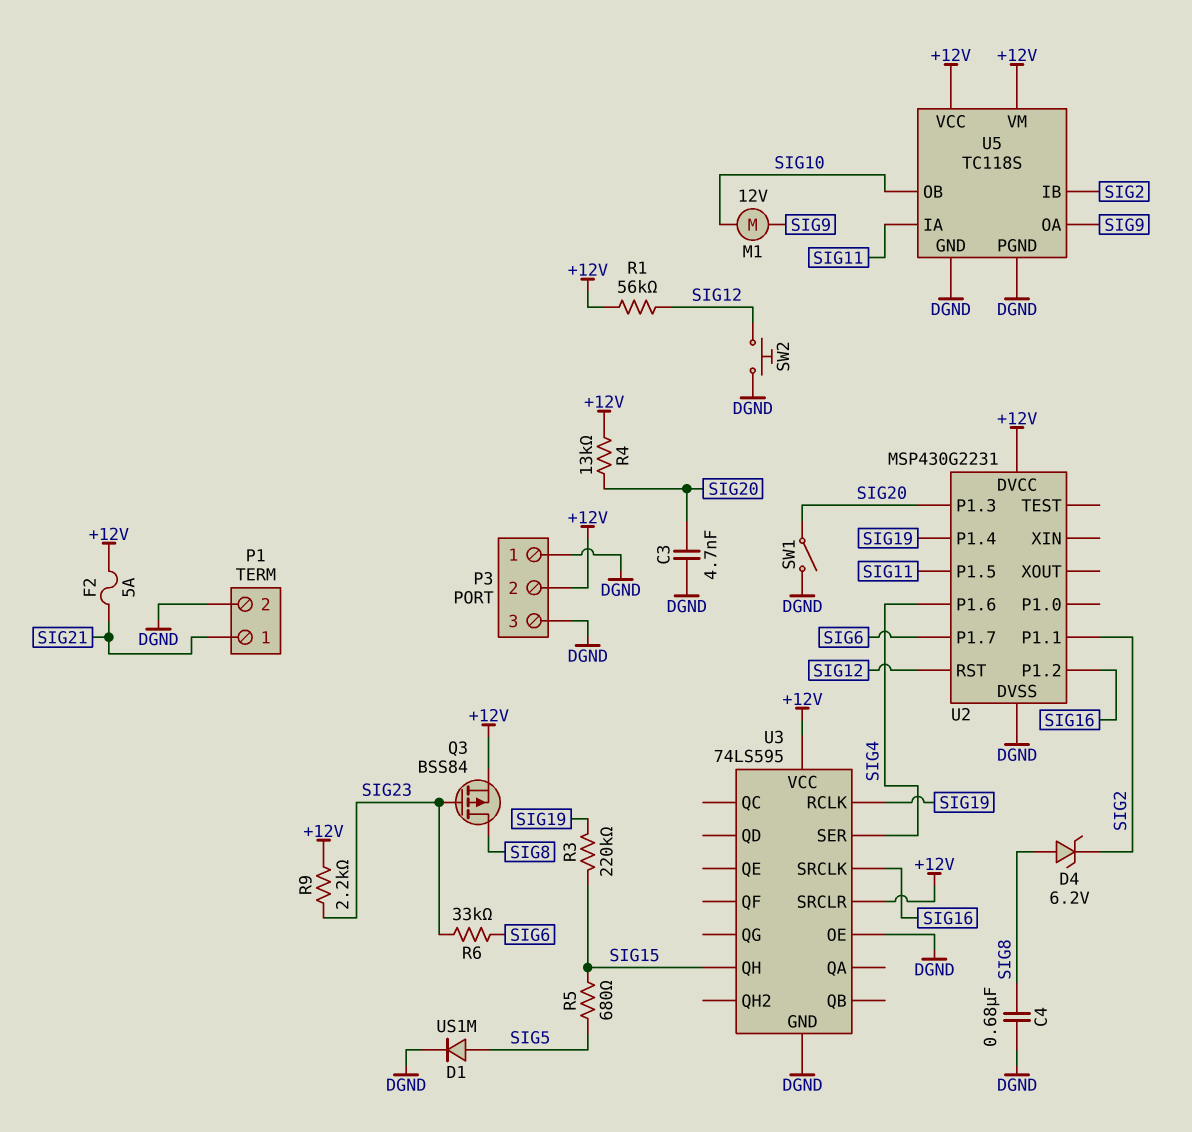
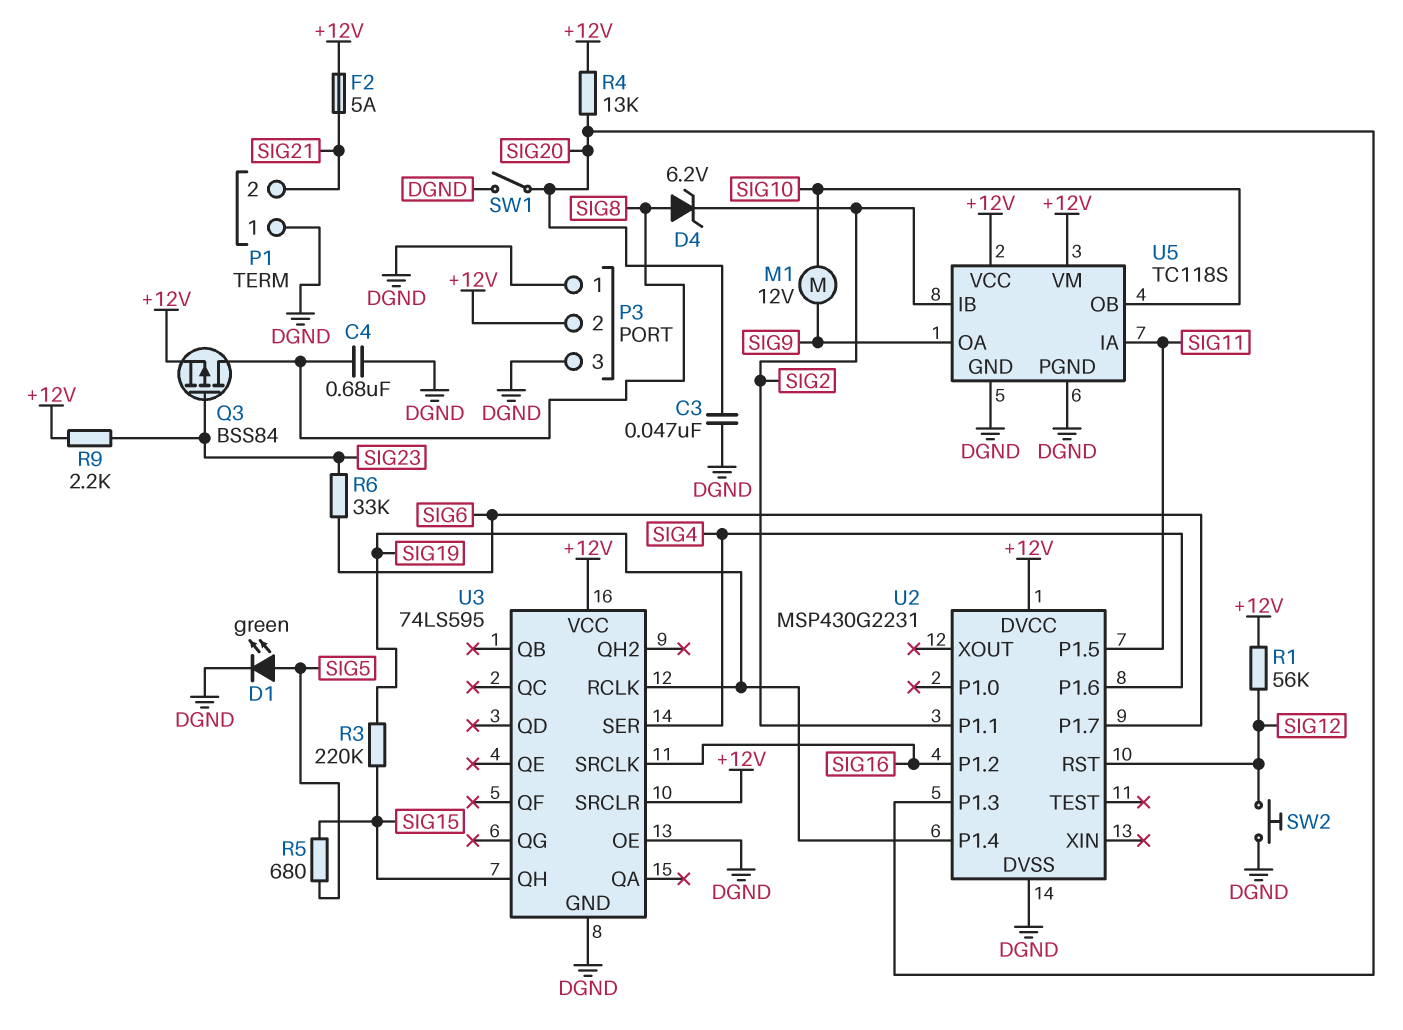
C3: 4.7nF (DGND, SIG20) -> 47nF (DGND, SIG20)
D1: diode US1M (A SIG5, K DGND) -> LED green (A SIG5, K DGND)
P1 pin 1: SIG21 -> DGND
P1 pin 2: DGND -> SIG21

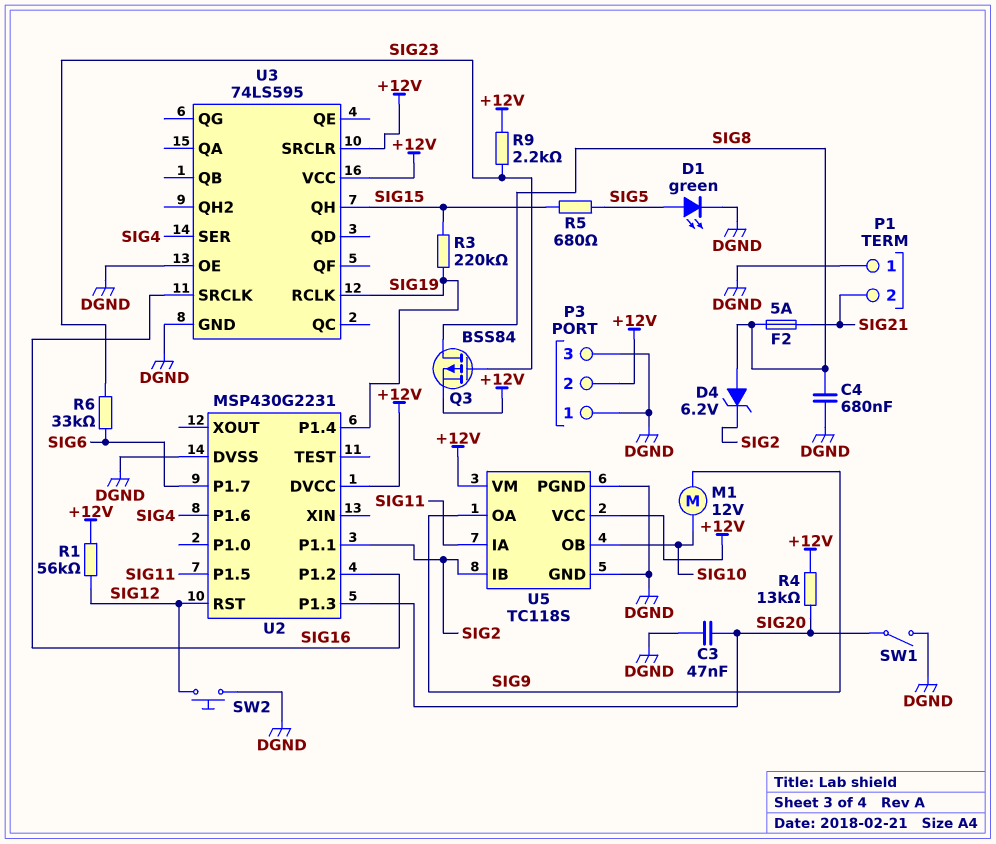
F2: 5A (+12V, SIG21) -> 5A (SIG8, SIG21)

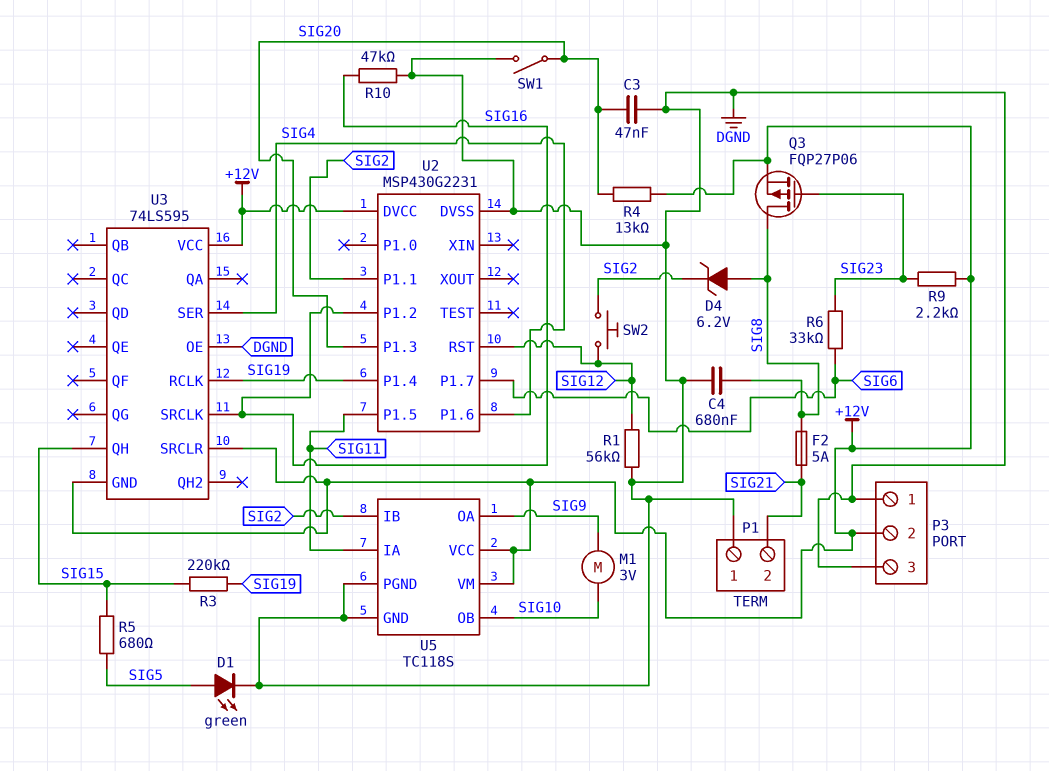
M1: motor 12V (SIG9, SIG10) -> motor 3V (SIG9, SIG10)
Q3: PMOS BSS84 (G SIG23, D SIG8, S +12V) -> PMOS FQP27P06 (G SIG23, D SIG8, S +12V)
R1: 56k (+12V, SIG12) -> 56k (DGND, SIG12)
R10: none -> 47k (DGND, SIG16)
SW2: button (DGND, SIG12) -> button (SIG2, SIG12)
U3 pin GND: DGND -> +12V

